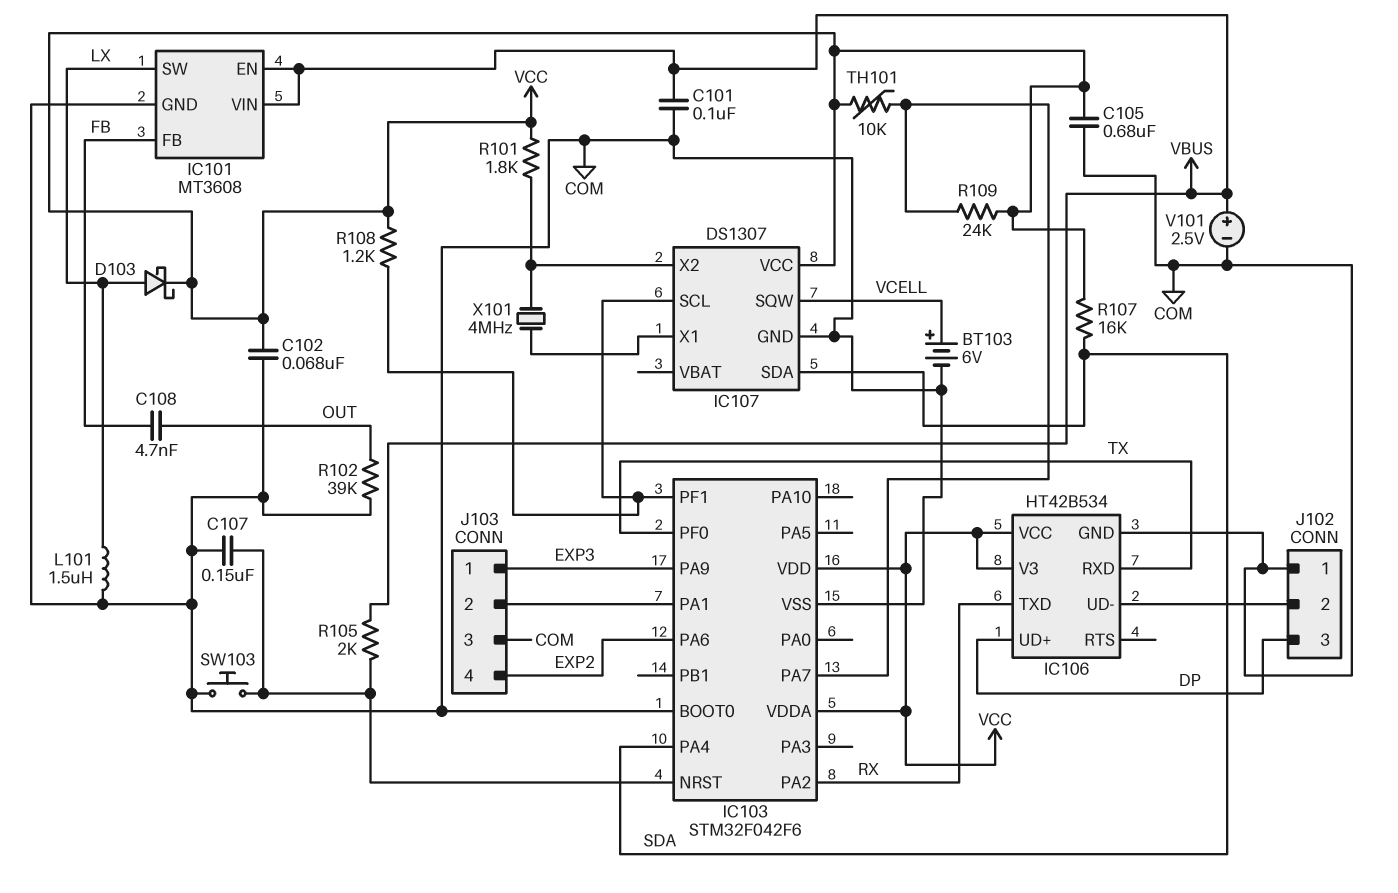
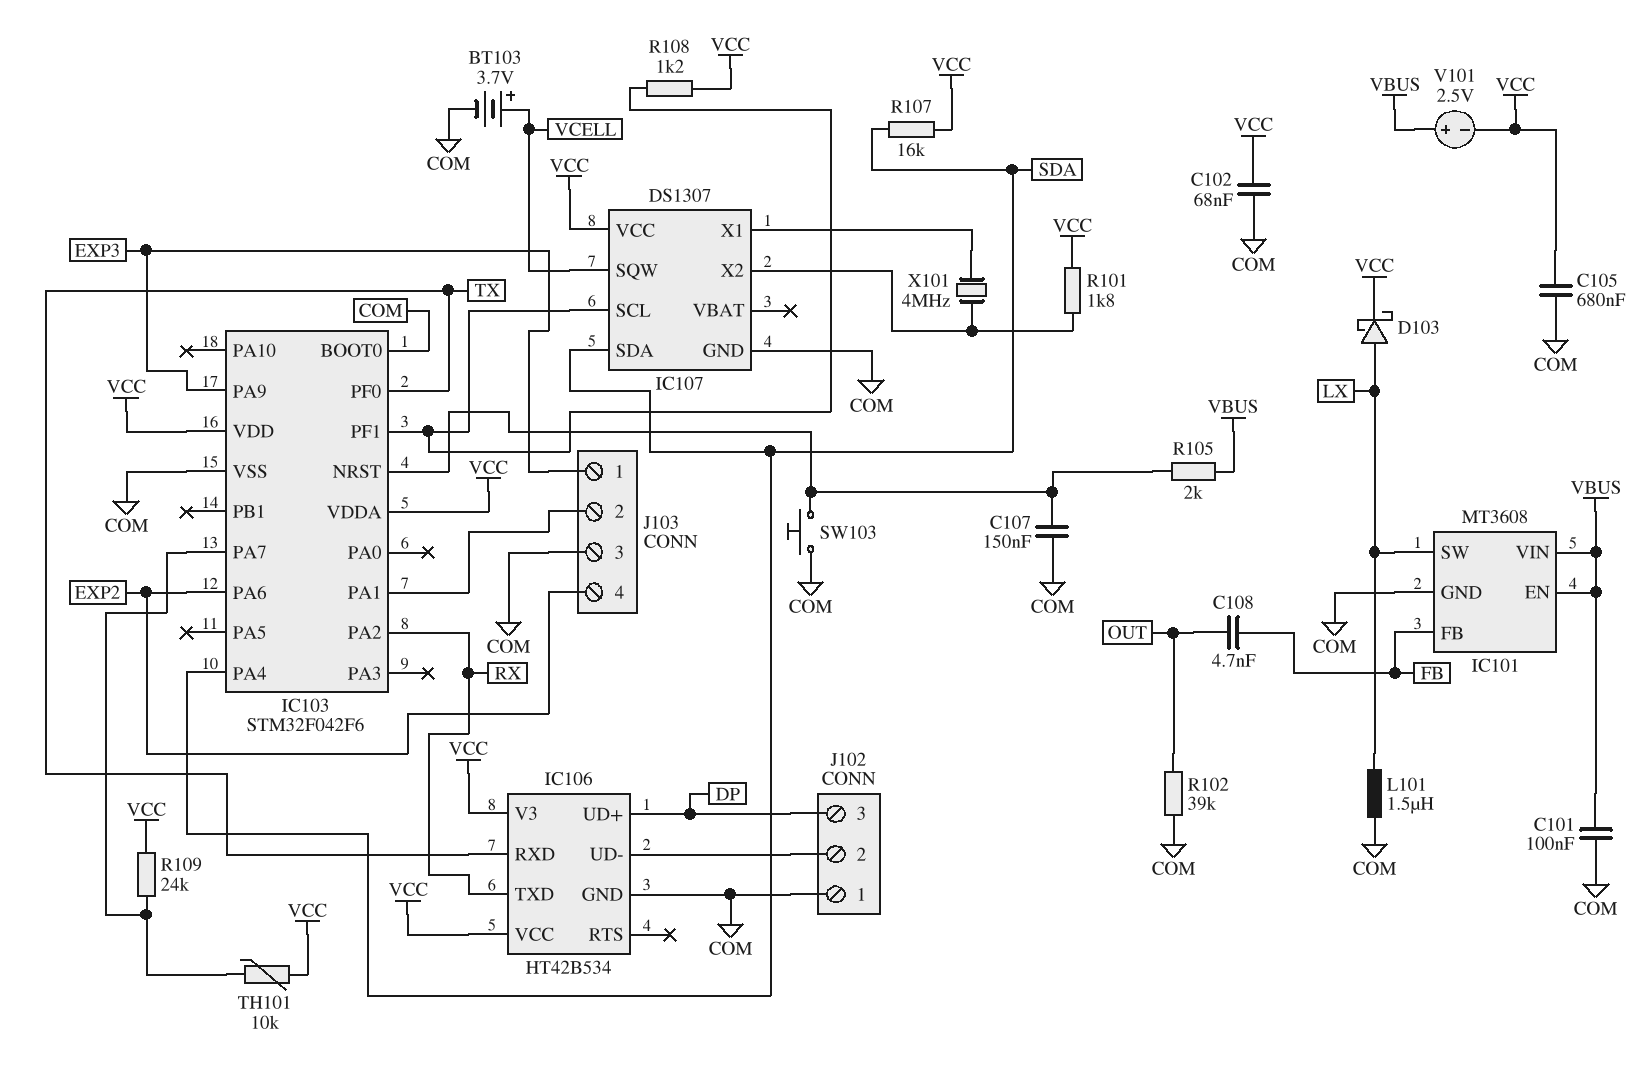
BT103: 6V (plus VCELL, minus COM) -> 3.7V (plus VCELL, minus COM)
V101: 2.5V (plus VBUS, minus COM) -> 2.5V (plus VBUS, minus VCC)

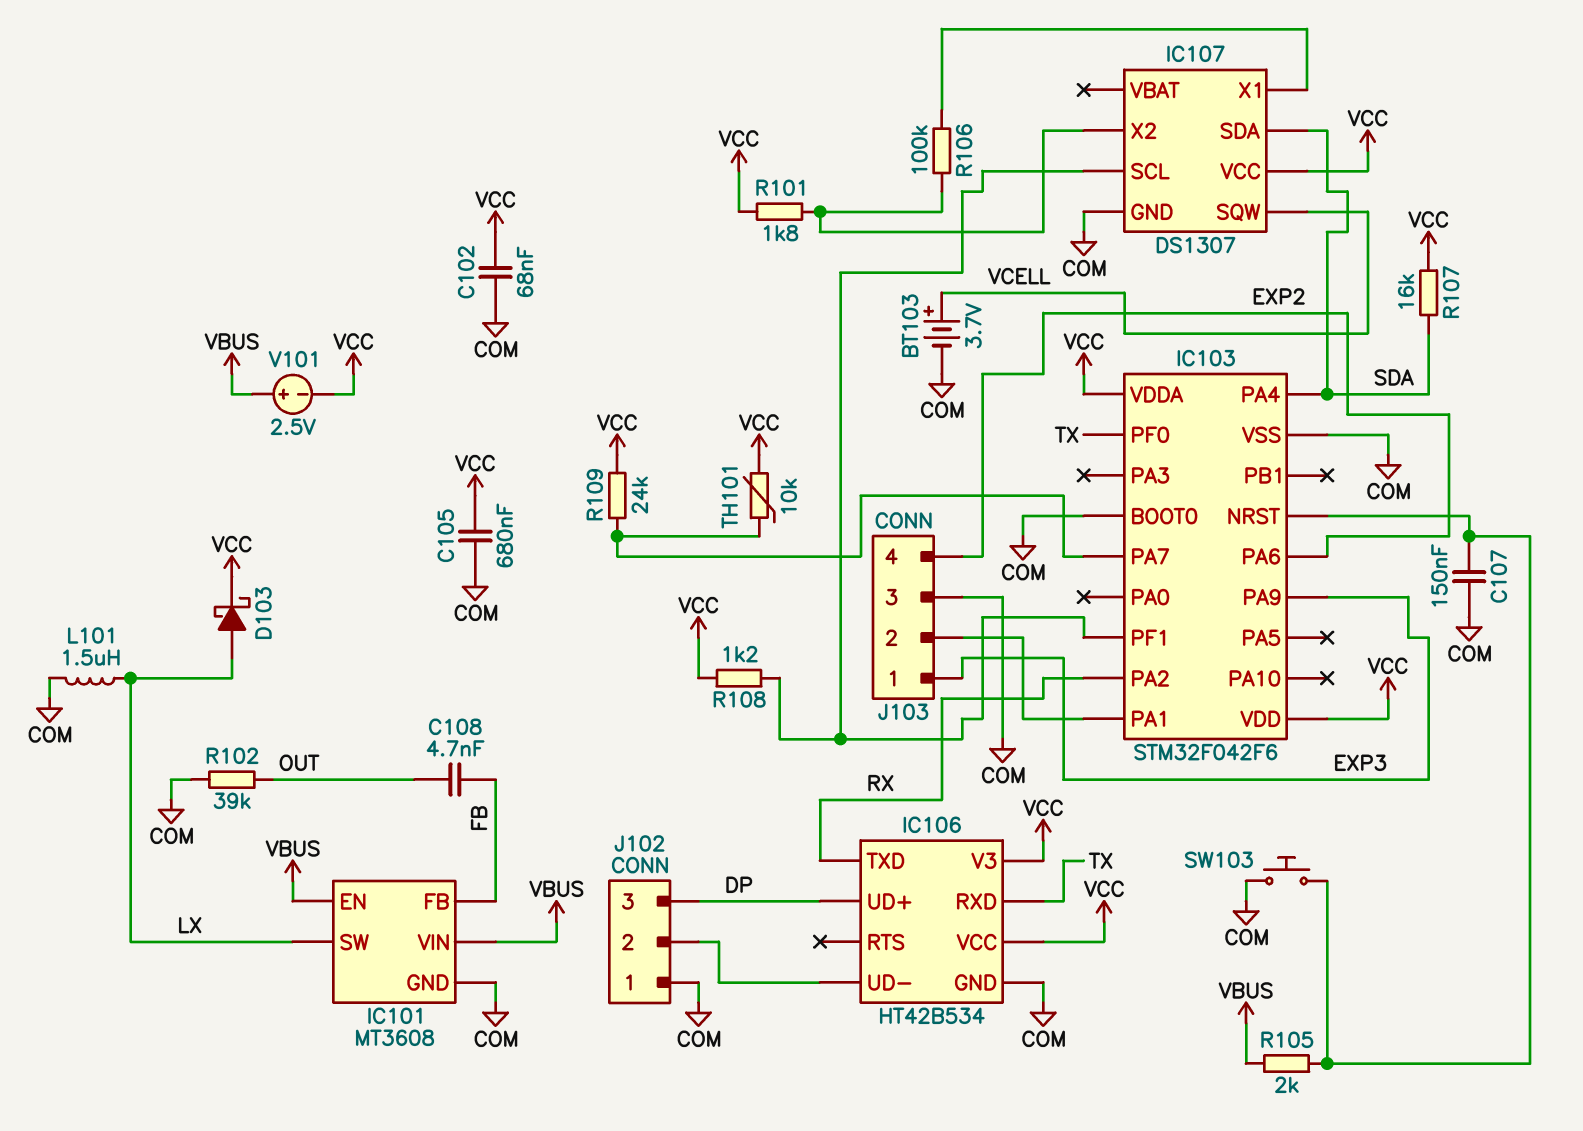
C101: 100nF (COM, VBUS) -> none
R106: none -> 100k (IC107/X1, IC107/X2)
X101: 4MHz (IC107/X1, IC107/X2) -> none

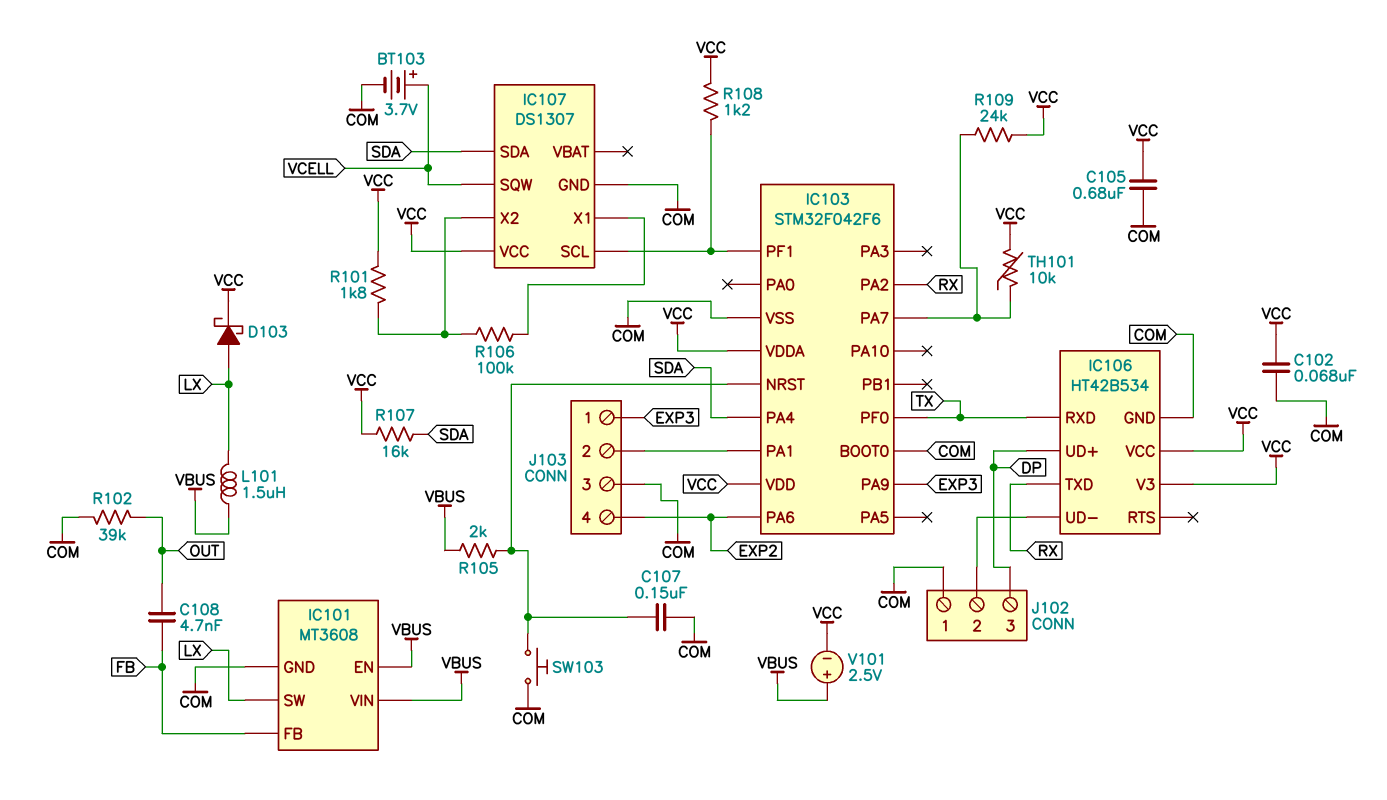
L101: 1.5uH (COM, LX) -> 1.5uH (LX, VBUS)

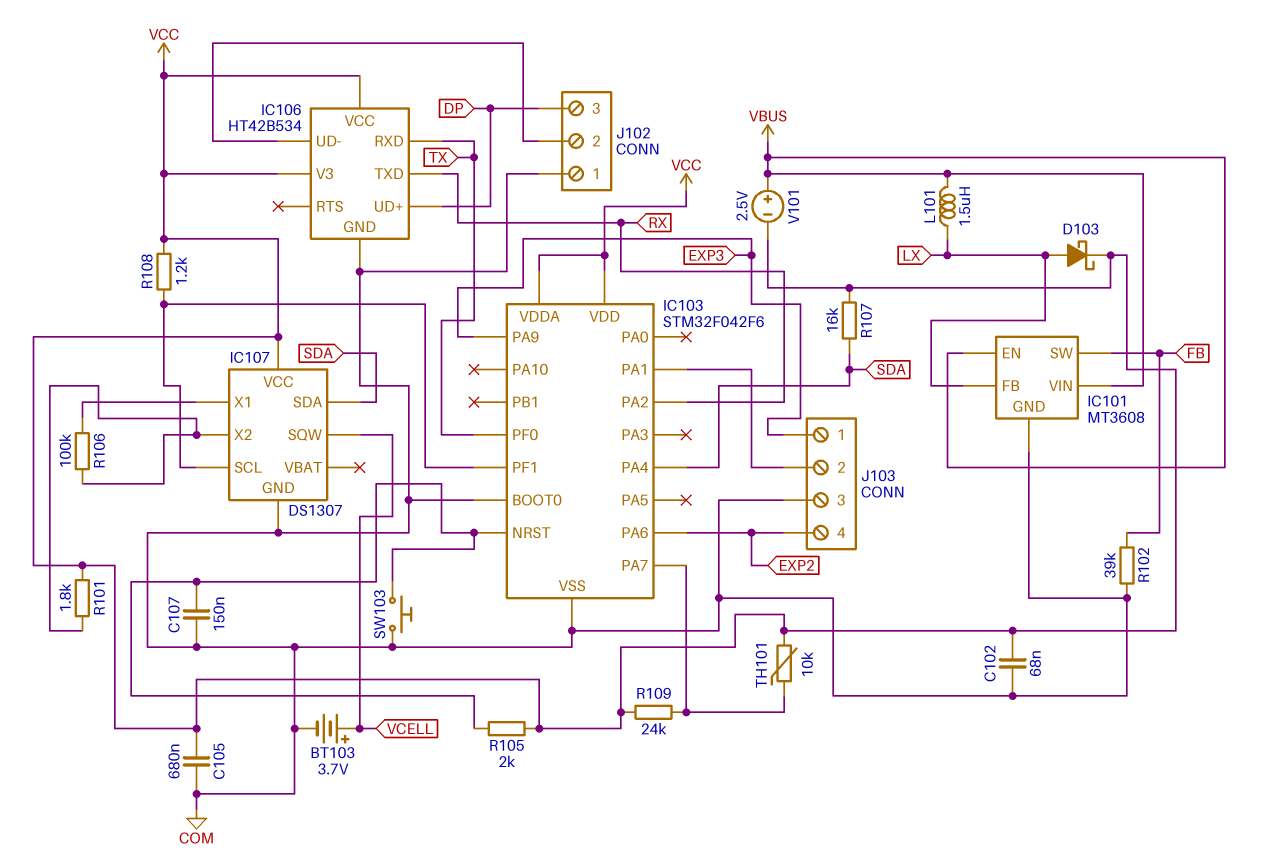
C108: 4.7nF (FB, OUT) -> none
IC101 pin FB: FB -> LX
IC101 pin SW: LX -> FB
R102: 39k (COM, OUT) -> 39k (COM, FB)
R105: 2k (IC103/NRST, VBUS) -> 2k (IC103/NRST, VCC)

